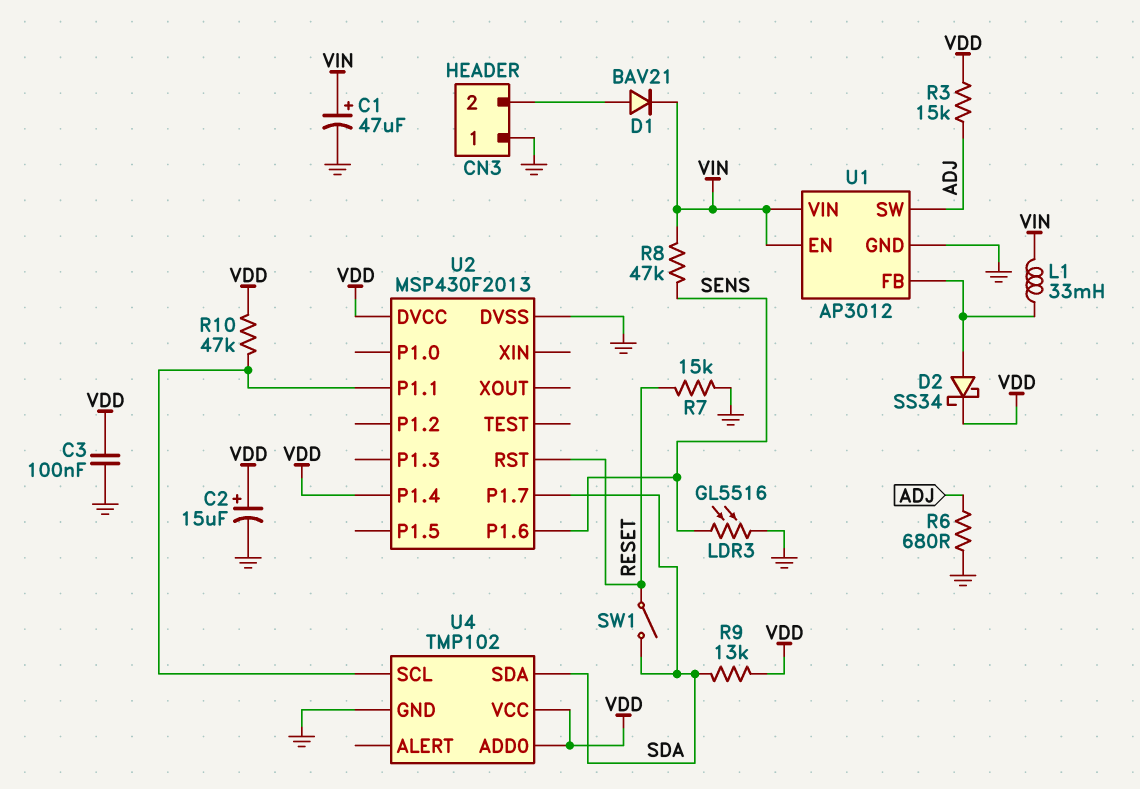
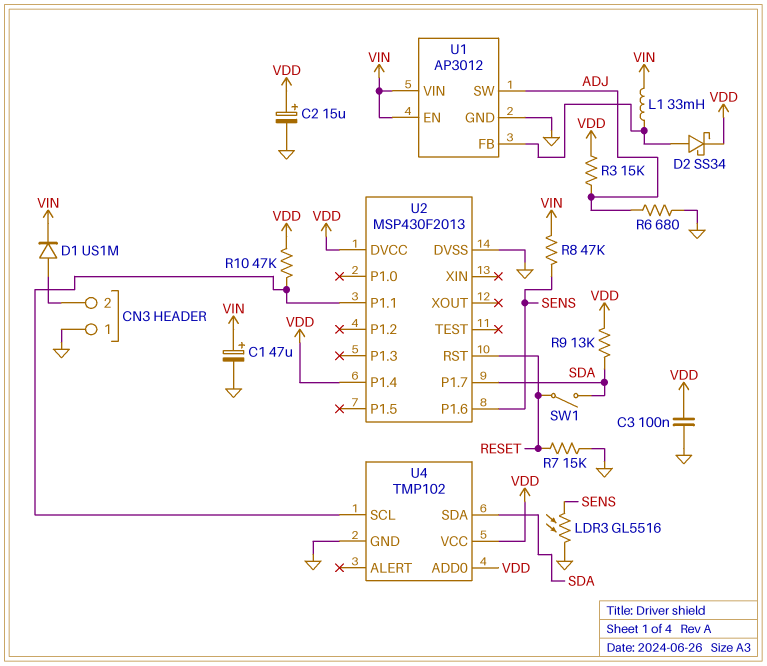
D1: diode BAV21 (A CN3/2, K VIN) -> diode US1M (A CN3/2, K VIN)

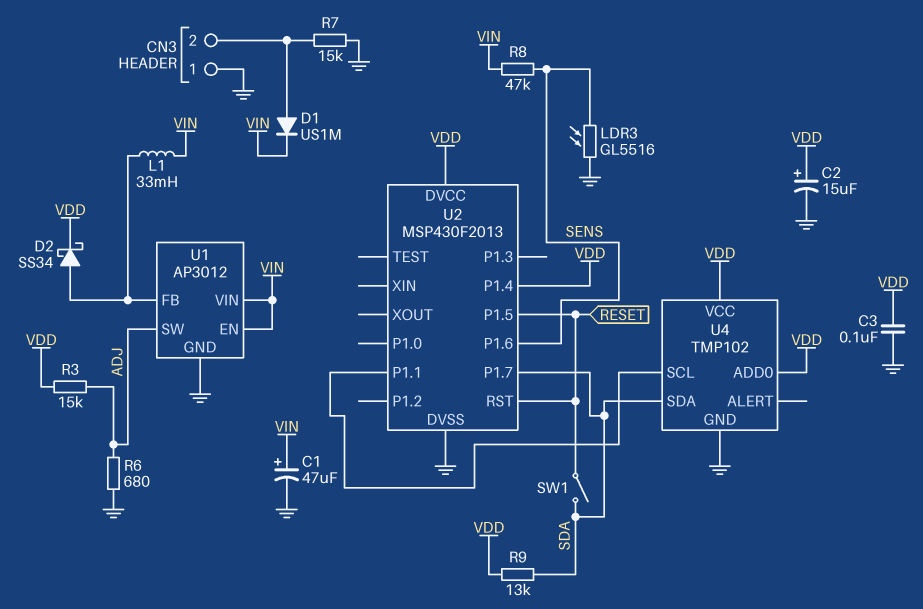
R7: 15k (GND, RESET) -> 15k (CN3/2, GND)
R10: 47k (U2/P1.1, VDD) -> none
U2 pin P1.5: none -> RESET

